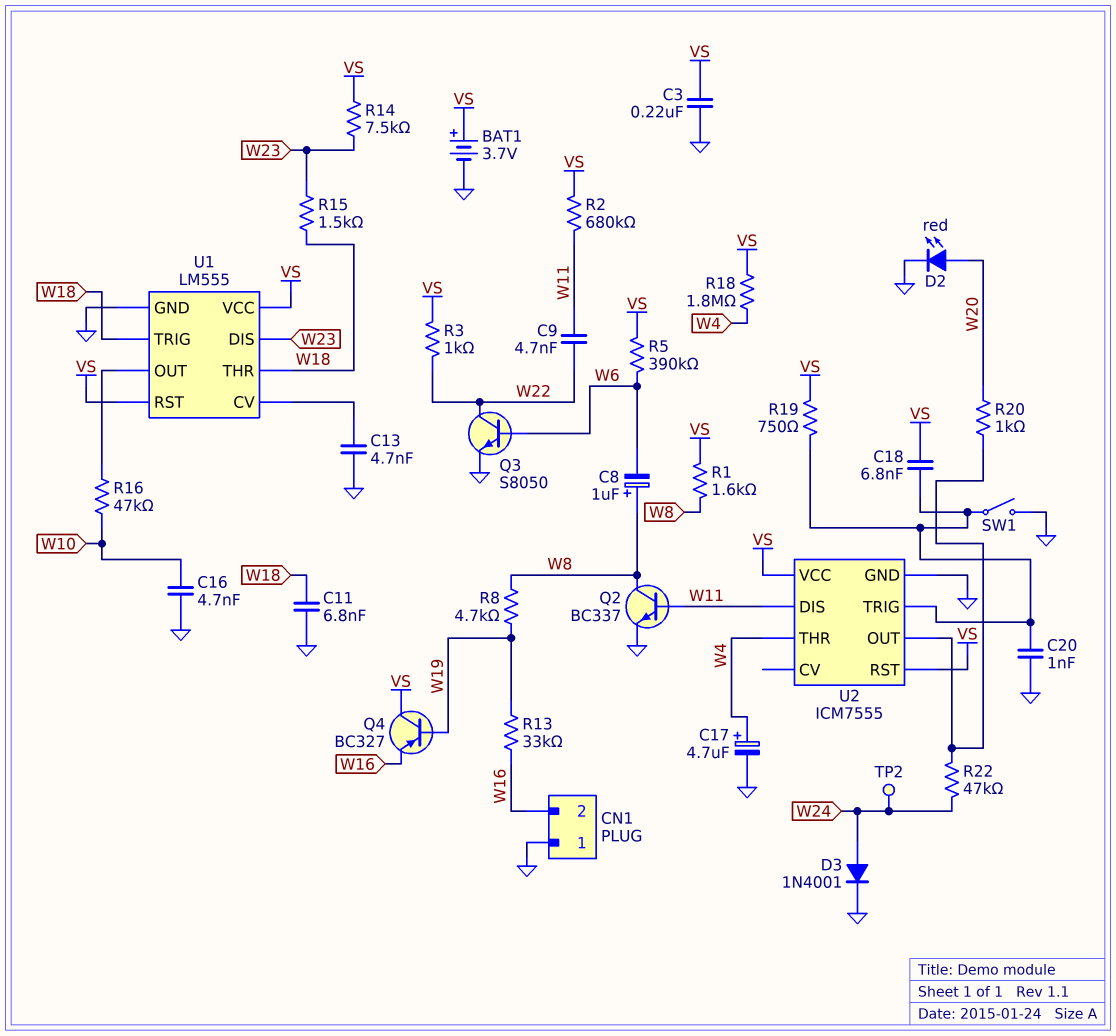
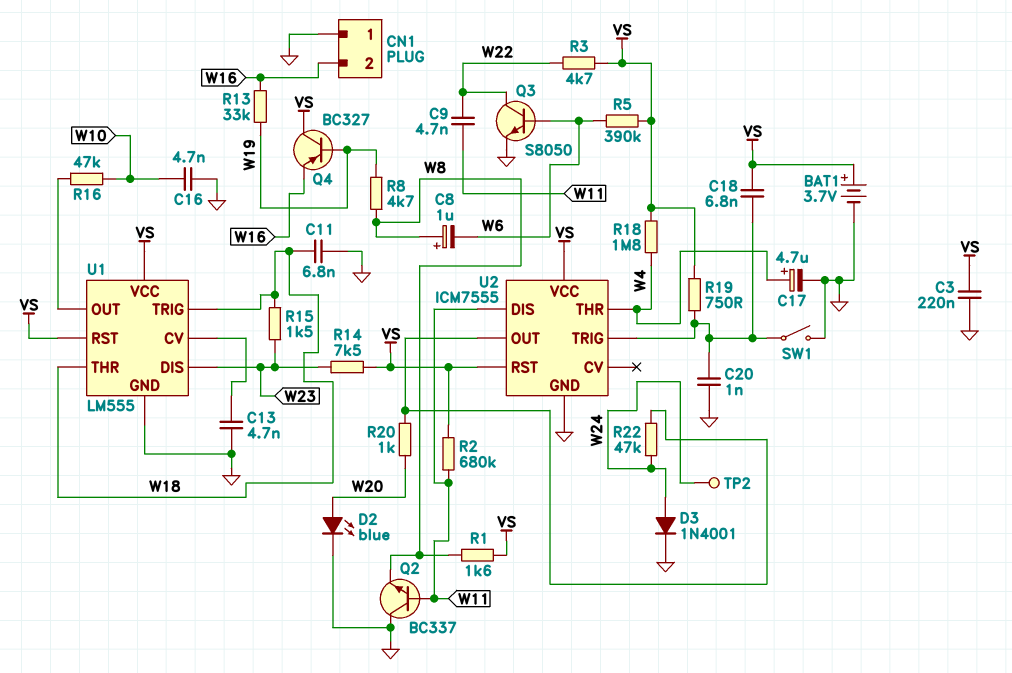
D2: LED red (A W20, K GND) -> LED blue (A W20, K GND)
Q2: NPN BC337 (B W11, C W8, E GND) -> NPN BC337 (B W11, C GND, E W8)
R3: 1k (VS, W22) -> 4.7k (VS, W22)

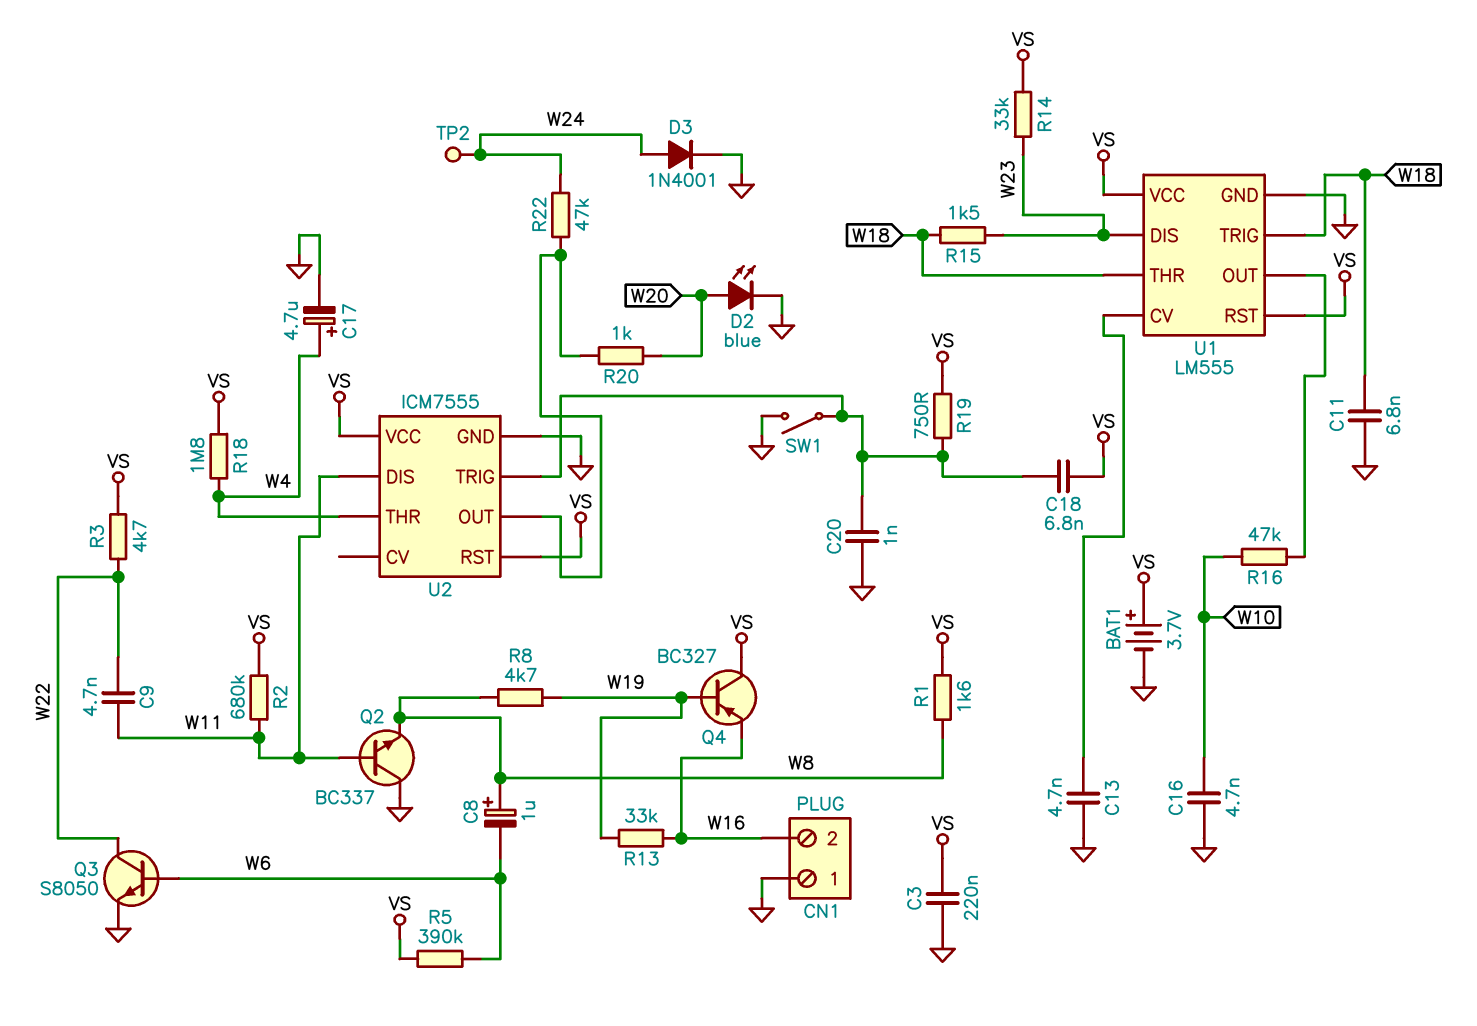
R14: 7.5k (VS, W23) -> 33k (VS, W23)

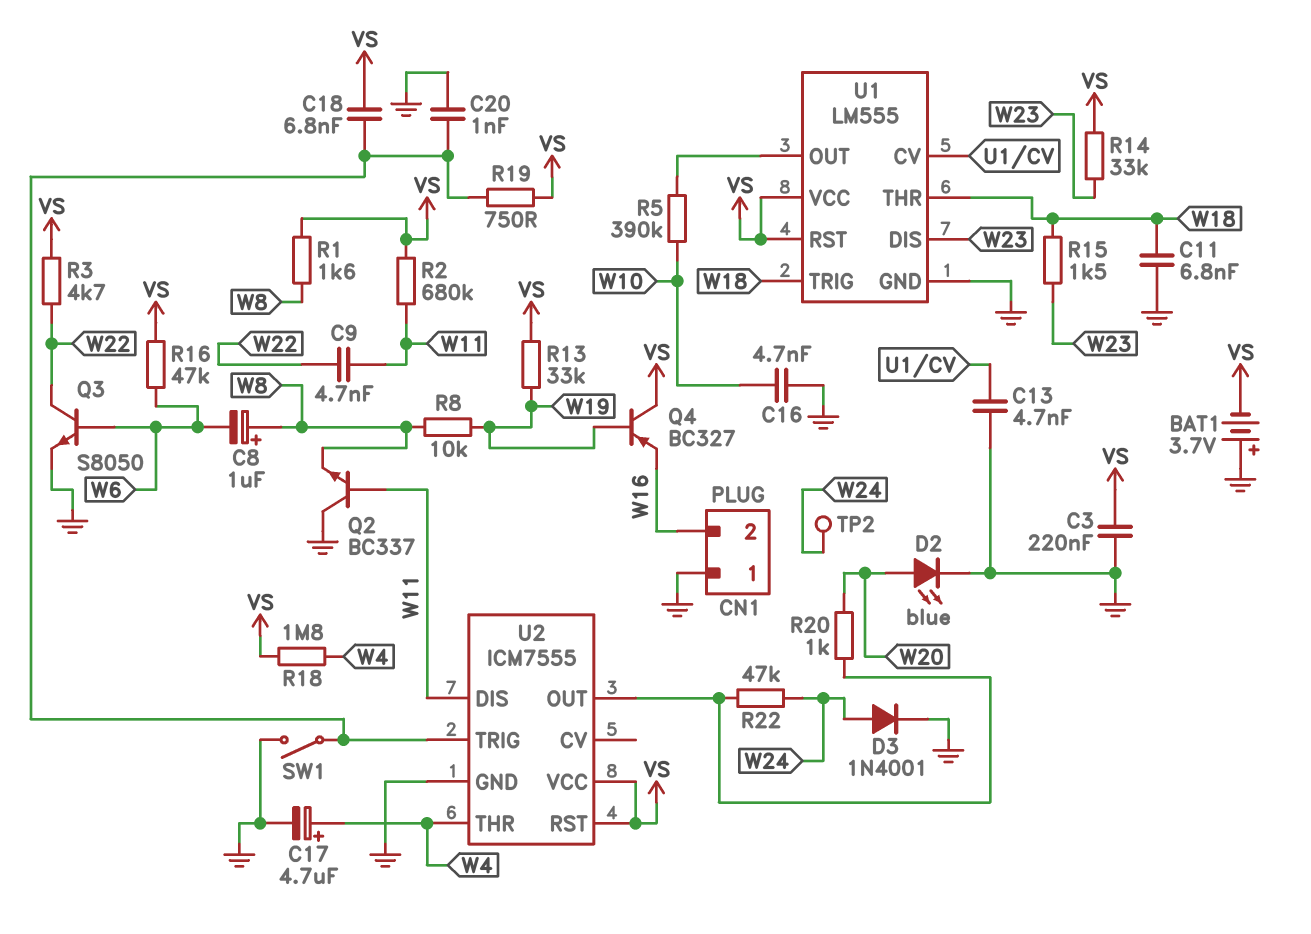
BAT1: 3.7V (plus VS, minus GND) -> 3.7V (plus GND, minus VS)
R5: 390k (VS, W6) -> 390k (U1/OUT, W10)
R8: 4.7k (W8, W19) -> 10k (W8, W19)
R13: 33k (W16, W19) -> 33k (VS, W19)
R16: 47k (U1/OUT, W10) -> 47k (VS, W6)

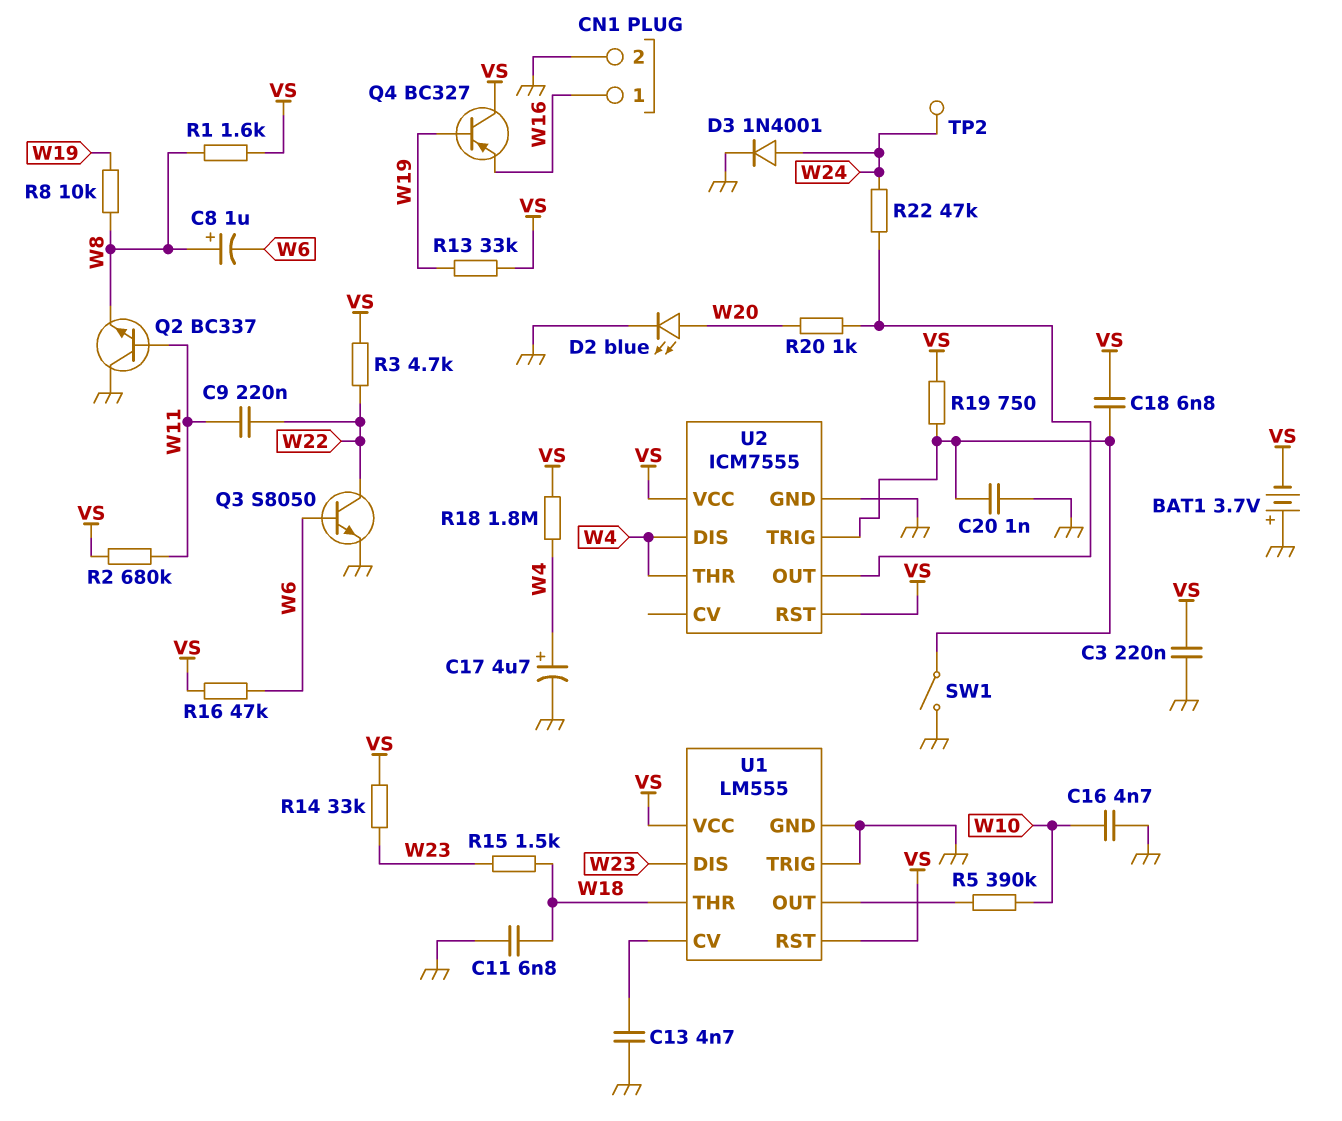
C9: 4.7nF (W11, W22) -> 220nF (W11, W22)
CN1 pin 1: GND -> W16
CN1 pin 2: W16 -> GND
U1 pin TRIG: W18 -> GND
U2 pin DIS: W11 -> W4

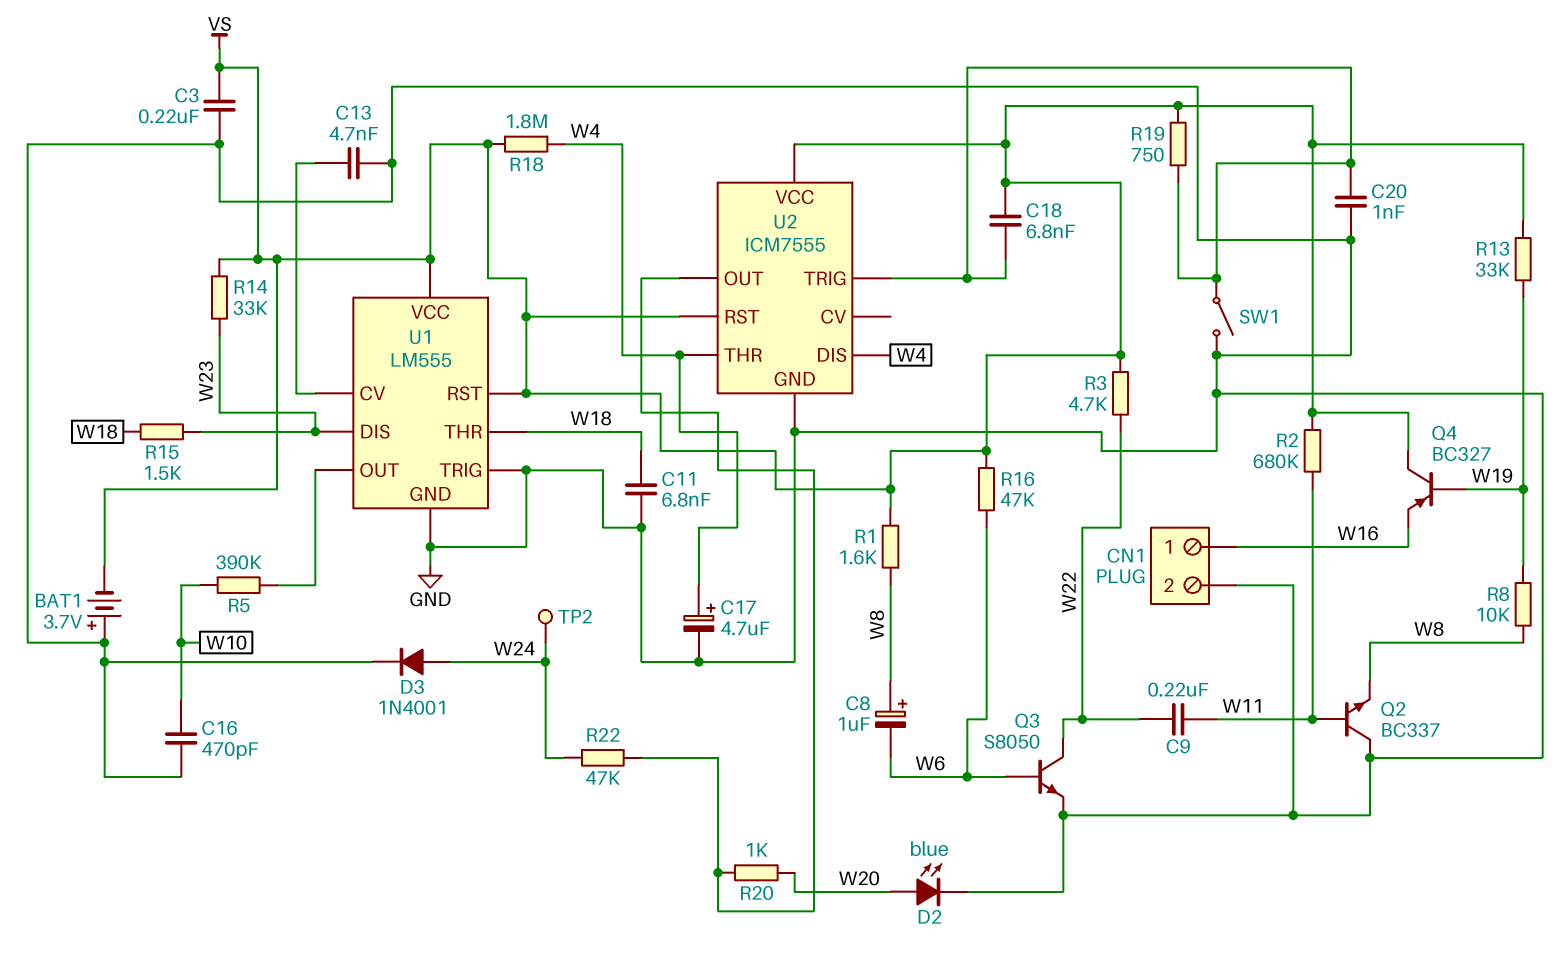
C16: 4.7nF (GND, W10) -> 470pF (GND, W10)

